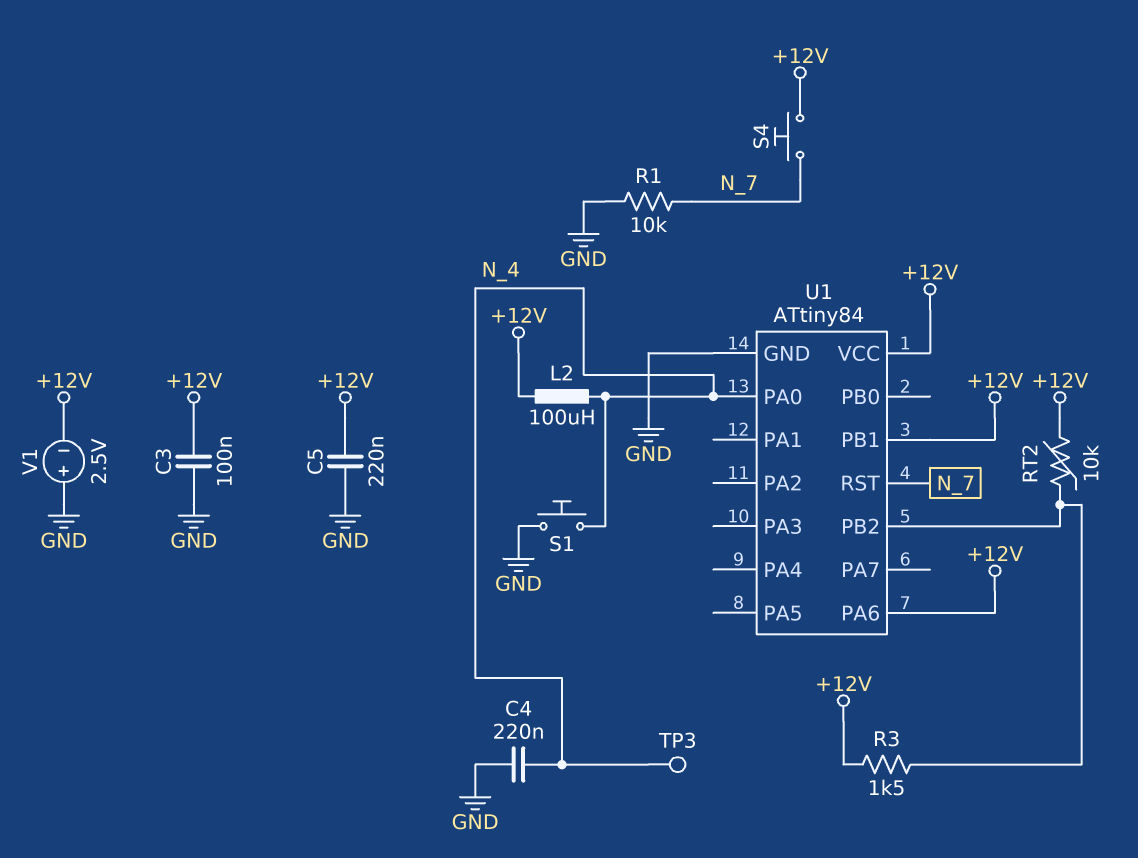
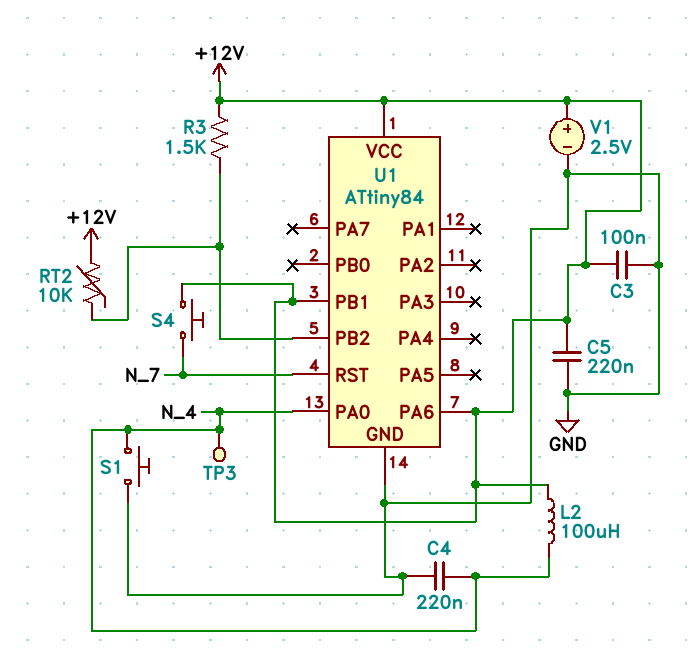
R1: 10k (GND, N_7) -> none
V1: 2.5V (plus GND, minus +12V) -> 2.5V (plus +12V, minus GND)

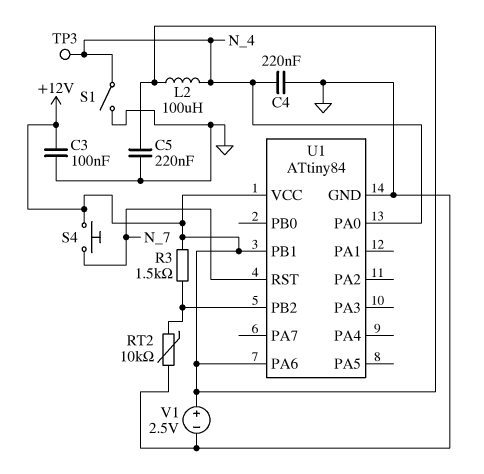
RT2: 10k (+12V, U1/PB2) -> 10k (GND, U1/PB2)
S1: button (GND, N_4) -> switch (GND, N_4)

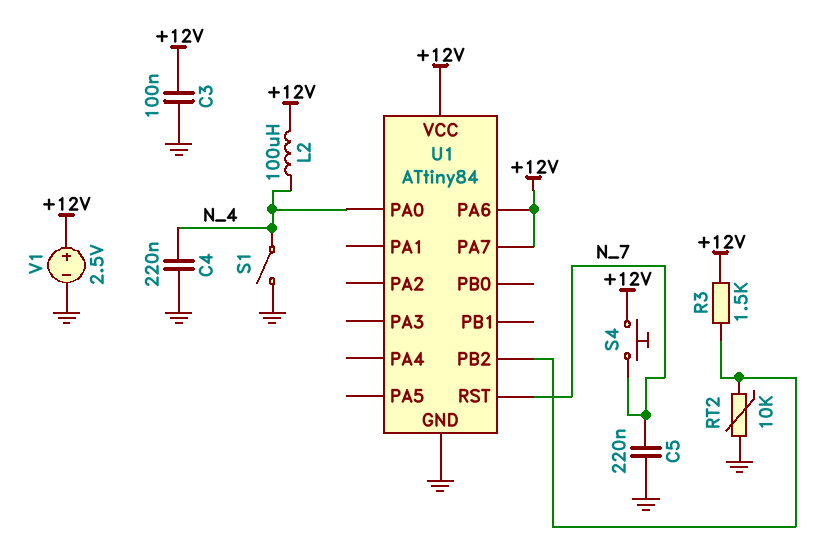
C5: 220nF (+12V, GND) -> 220nF (GND, N_7)
TP3: test point (N_4) -> none
U1 pin PA7: none -> +12V
U1 pin PB1: +12V -> none

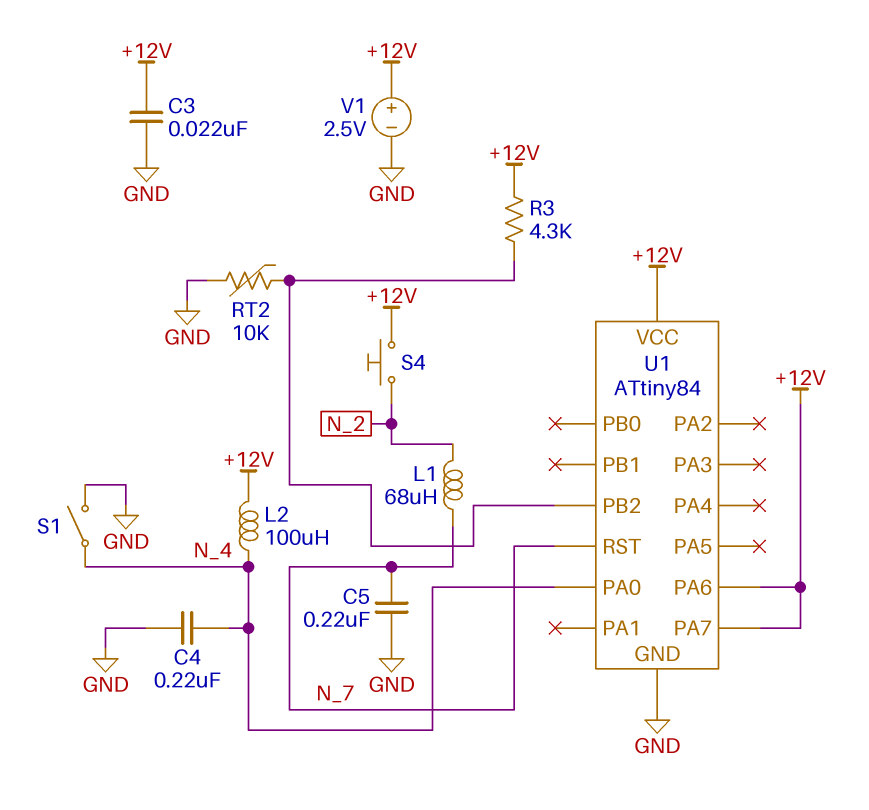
C3: 100nF (+12V, GND) -> 22nF (+12V, GND)
L1: none -> 68uH (N_2, N_7)
R3: 1.5k (+12V, U1/PB2) -> 4.3k (+12V, U1/PB2)
S4: button (+12V, N_7) -> button (+12V, N_2)

